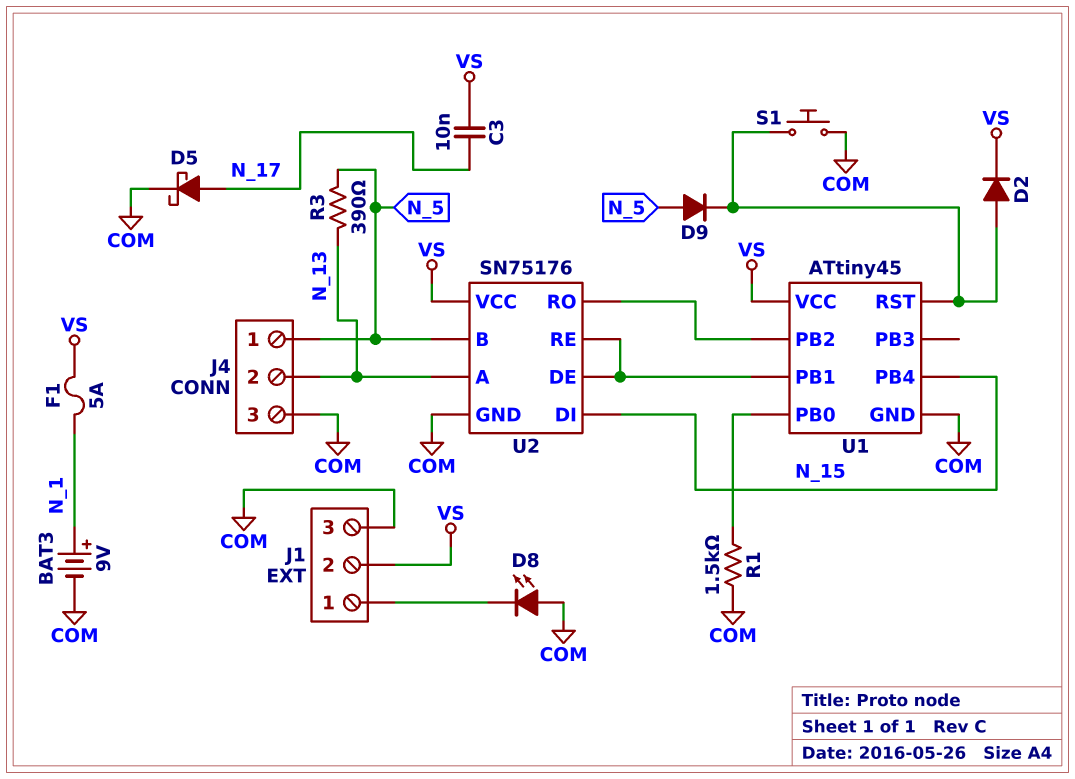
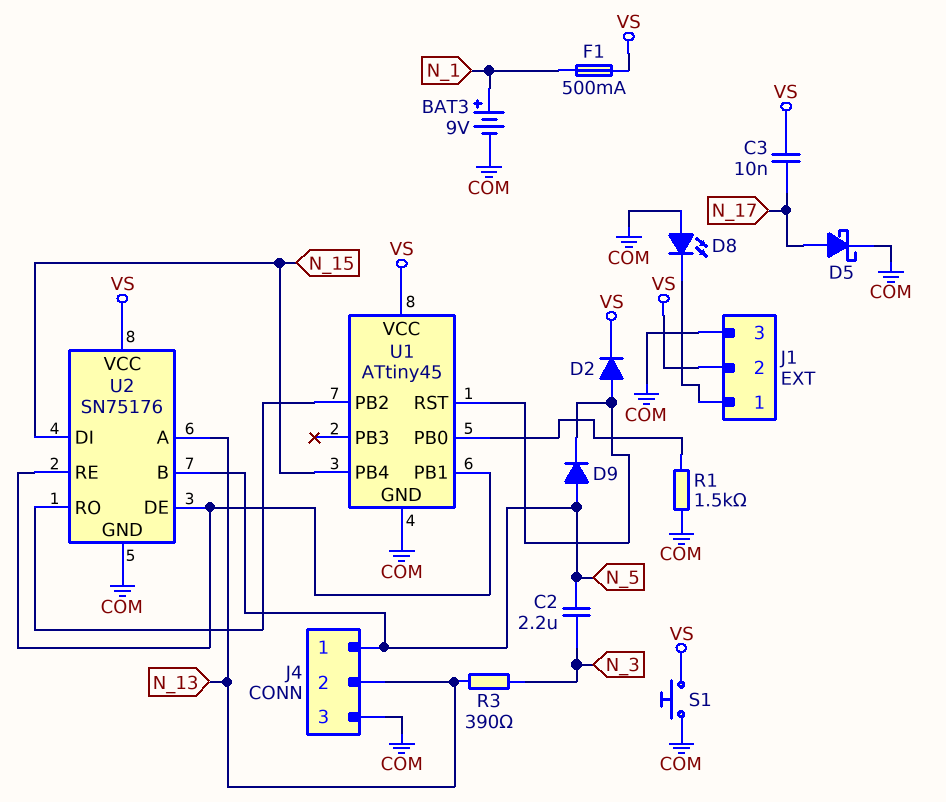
C2: none -> 2.2uF (N_3, N_5)
F1: 5A (N_1, VS) -> 500mA (N_1, VS)
R3: 390 (N_5, N_13) -> 390 (N_3, N_13)
S1: button (COM, U1/RST) -> button (COM, VS)

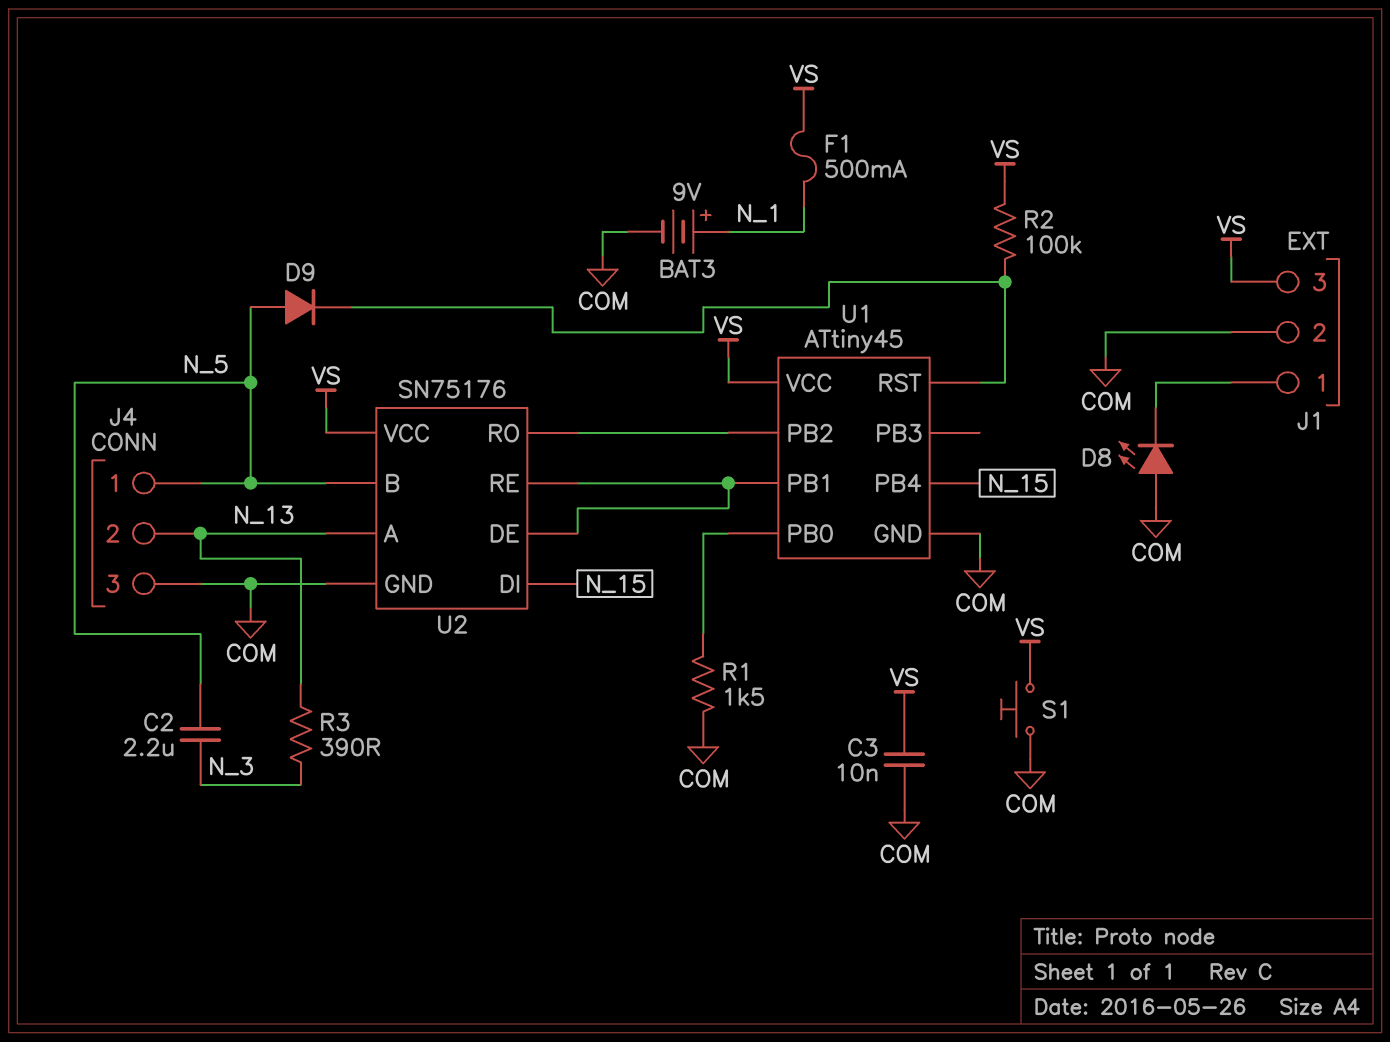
C3: 10nF (N_17, VS) -> 10nF (COM, VS)
D2: diode (A U1/RST, K VS) -> none
D5: schottky (A N_17, K COM) -> none
J1 pin 2: VS -> COM
J1 pin 3: COM -> VS
R2: none -> 100k (U1/RST, VS)

